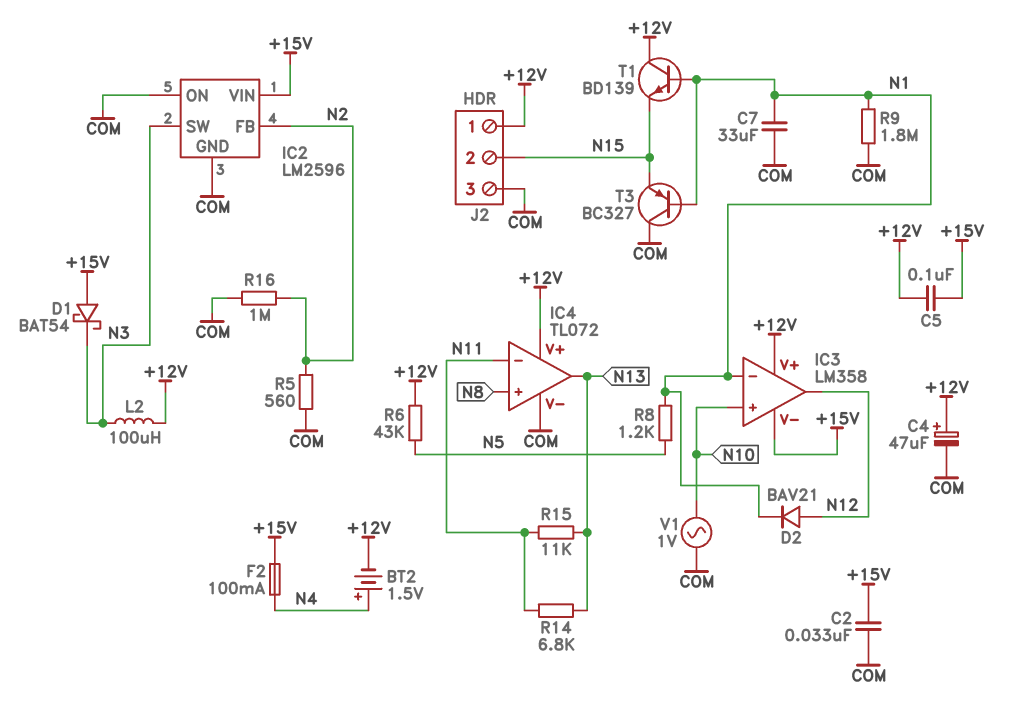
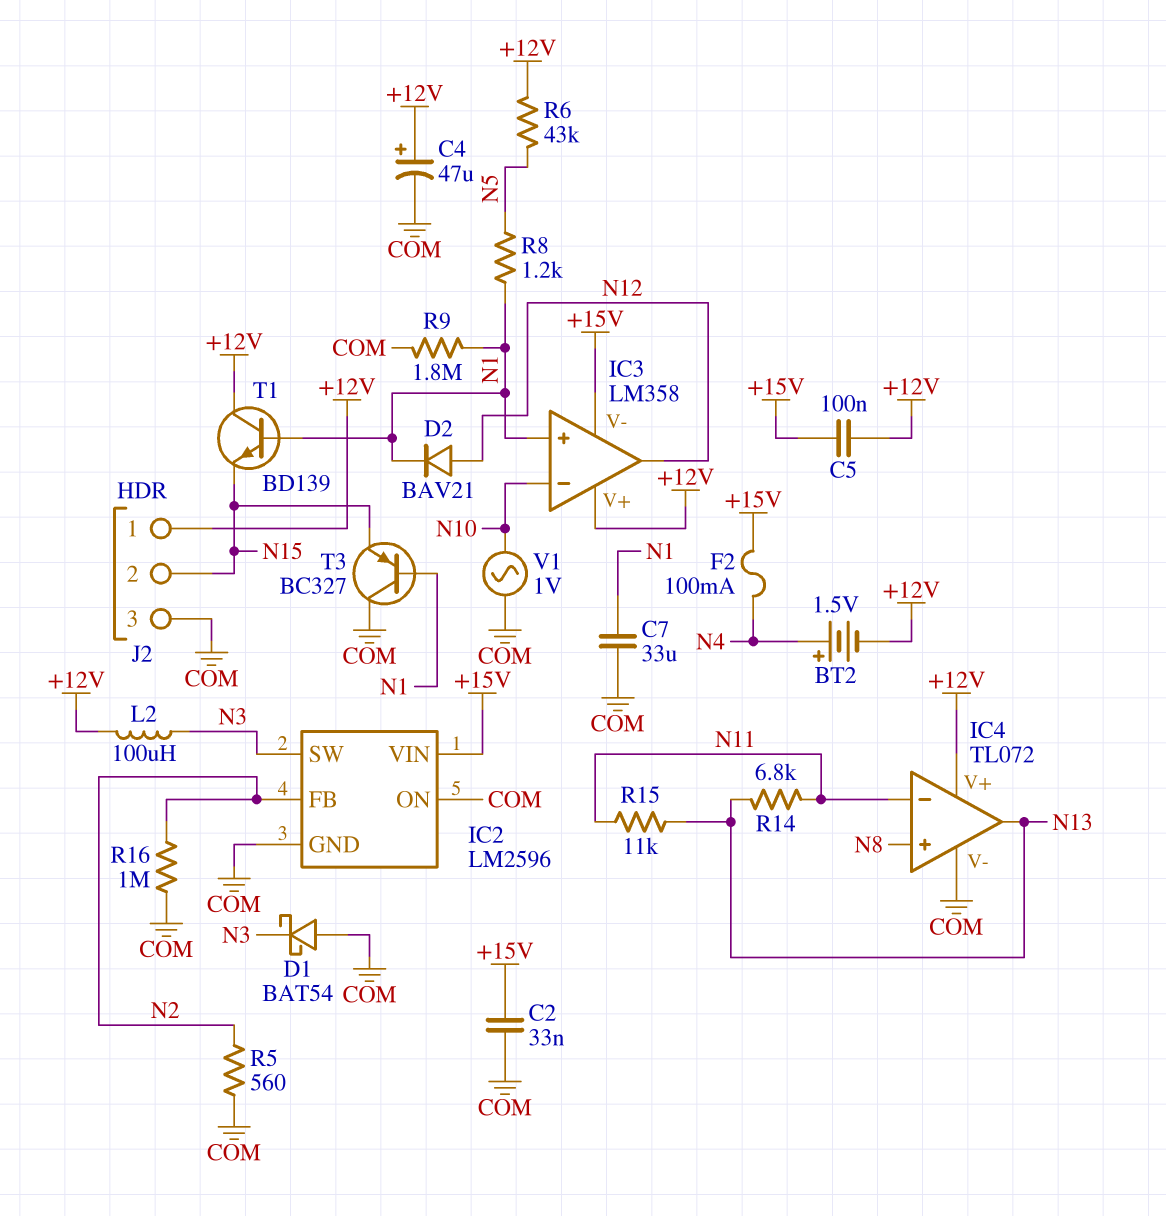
D1: schottky BAT54 (A +15V, K N3) -> schottky BAT54 (A COM, K N3)
IC3 pin in+: N10 -> N1
IC3 pin in-: N1 -> N10

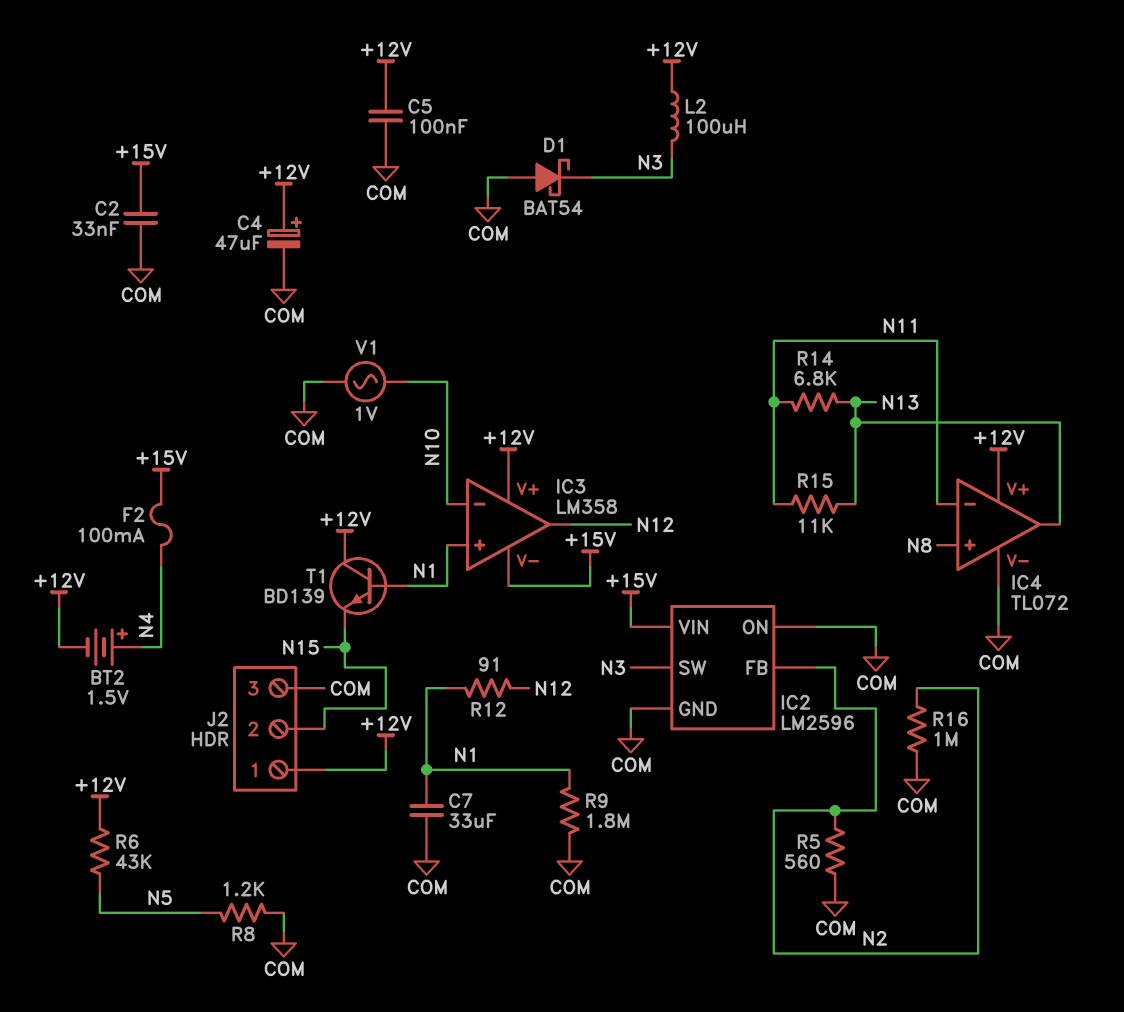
C5: 100nF (+12V, +15V) -> 100nF (+12V, COM)
D2: diode BAV21 (A N12, K N1) -> none
R8: 1.2k (N1, N5) -> 1.2k (COM, N5)
R12: none -> 91 (N1, N12)
T3: PNP BC327 (B N1, C COM, E N15) -> none

